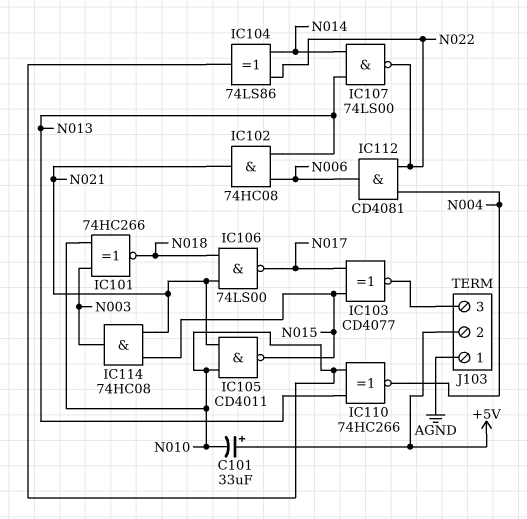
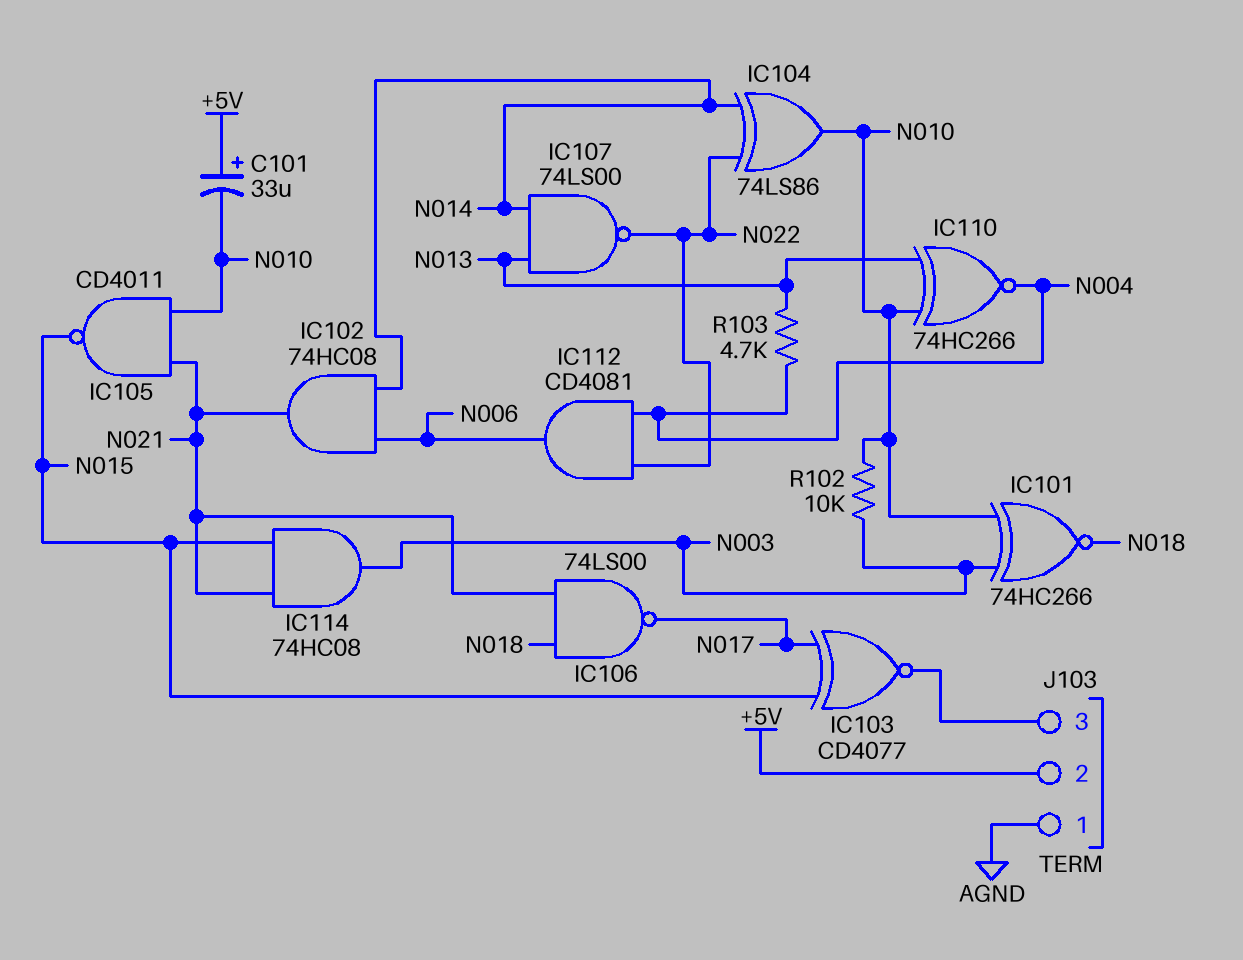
IC102: AND 74HC08 (in N006, in N013, out N021) -> AND 74HC08 (in N006, in N014, out N021)
R102: none -> 10k (N003, N010)
R103: none -> 4.7k (N004, N013)

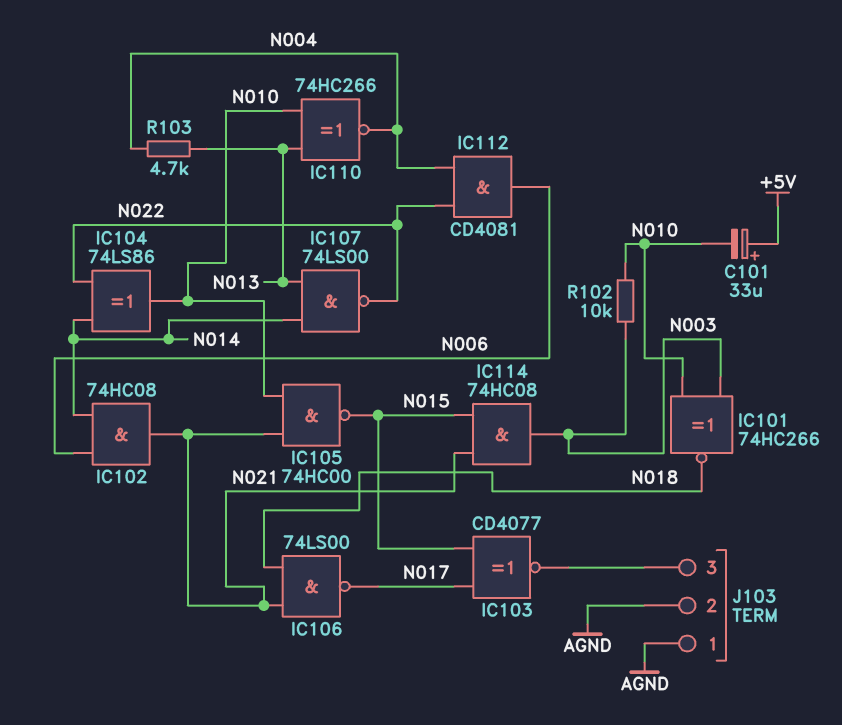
IC105: NAND CD4011 (in N010, in N021, out N015) -> NAND 74HC00 (in N010, in N021, out N015)
J103 pin 2: +5V -> AGND

